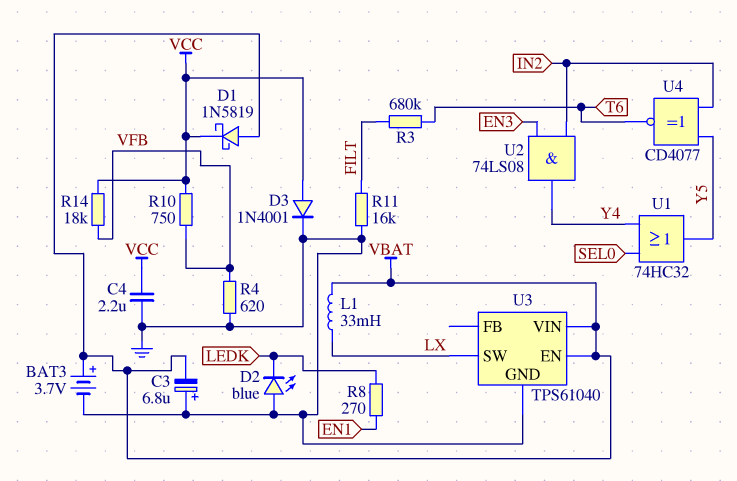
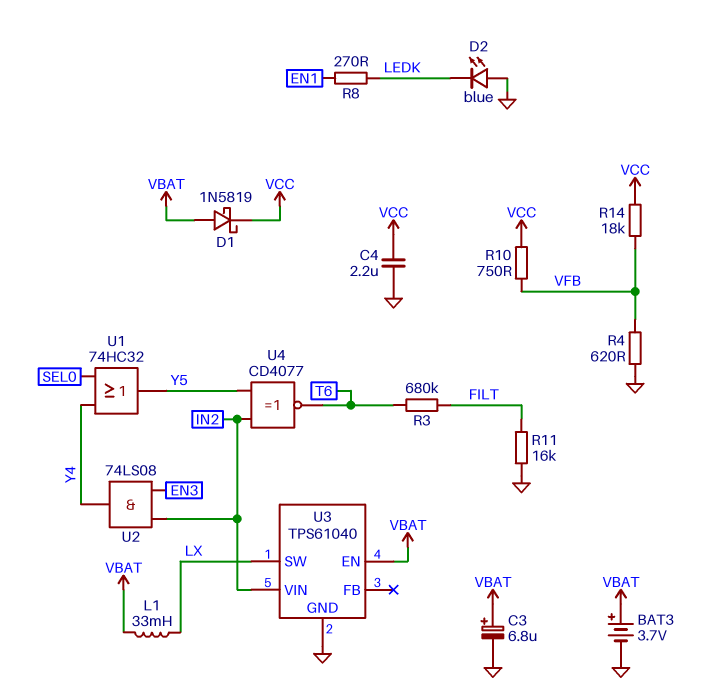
C3: 6.8uF (plus GND, minus VBAT) -> 6.8uF (plus VBAT, minus GND)
D3: diode 1N4001 (A VCC, K GND) -> none
U3 pin VIN: VBAT -> IN2

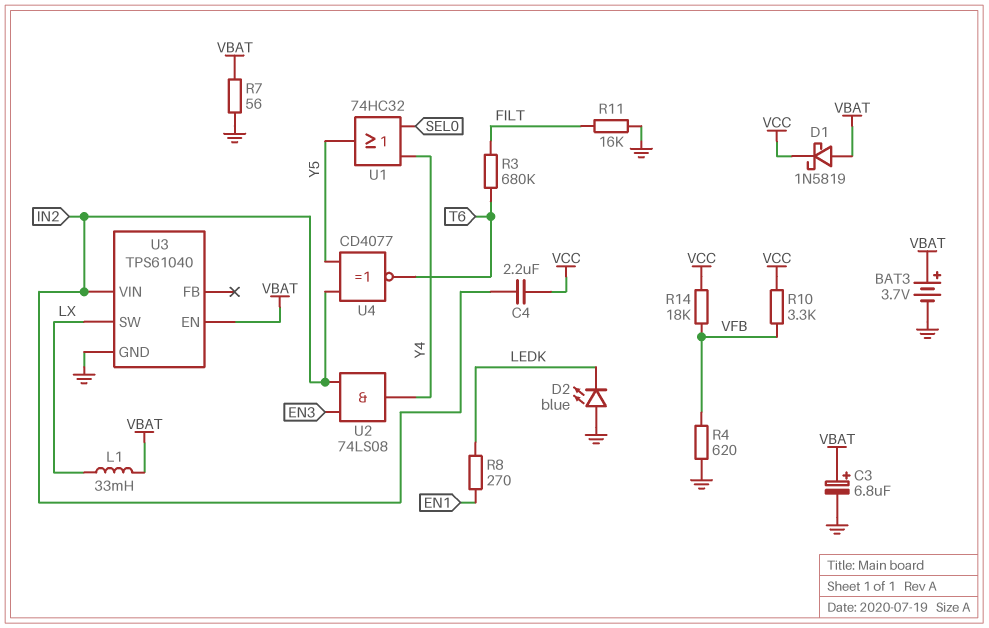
C4: 2.2uF (GND, VCC) -> 2.2uF (IN2, VCC)
R7: none -> 56 (GND, VBAT)
R10: 750 (VCC, VFB) -> 3.3k (VCC, VFB)

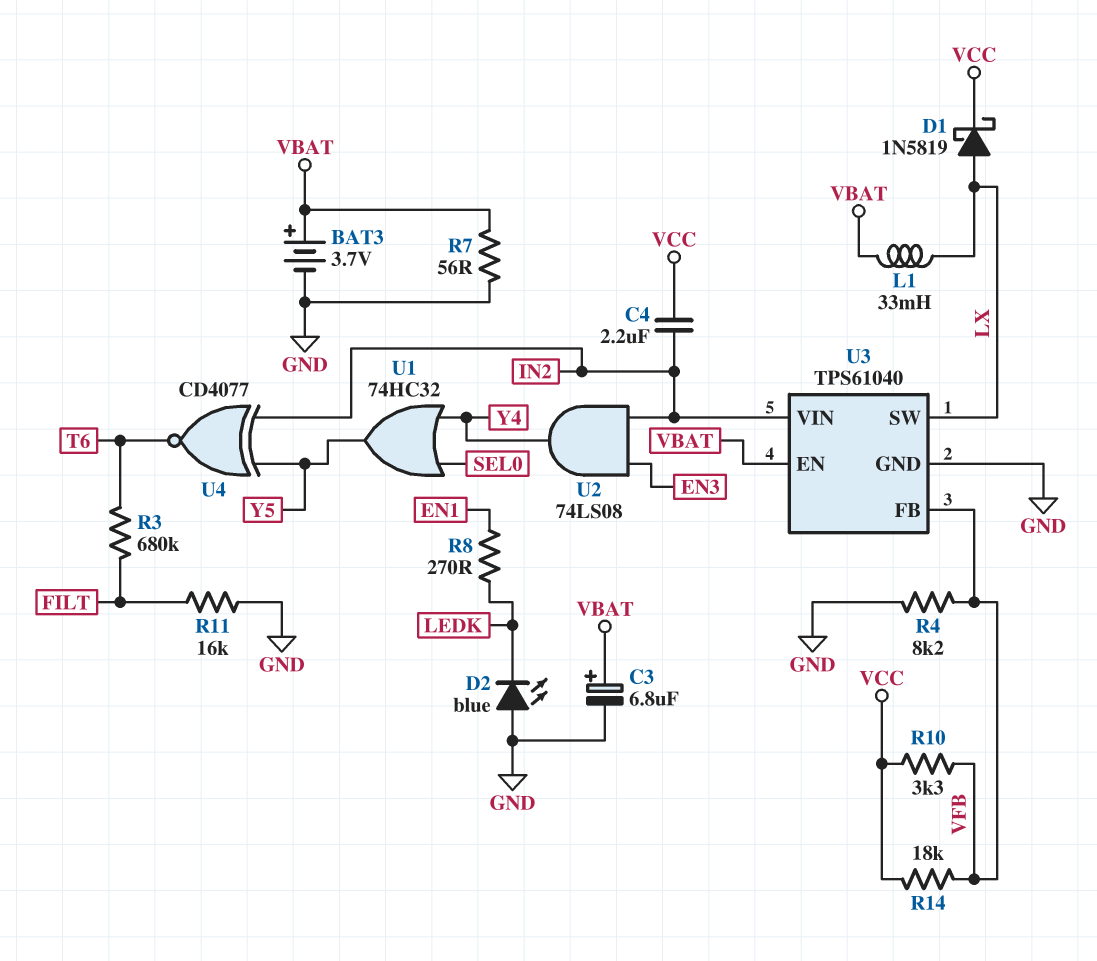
D1: schottky 1N5819 (A VBAT, K VCC) -> schottky 1N5819 (A LX, K VCC)
R4: 620 (GND, VFB) -> 8.2k (GND, VFB)
U3 pin FB: none -> VFB

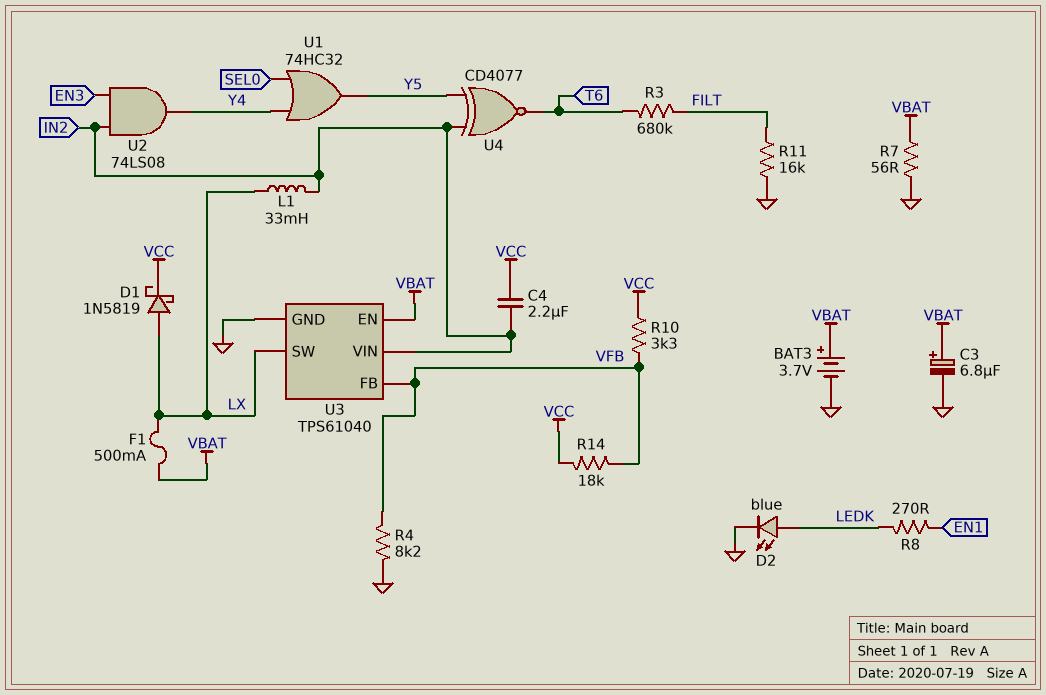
D2: LED blue (A GND, K LEDK) -> LED blue (A LEDK, K GND)
F1: none -> 500mA (LX, VBAT)
L1: 33mH (LX, VBAT) -> 33mH (IN2, LX)

